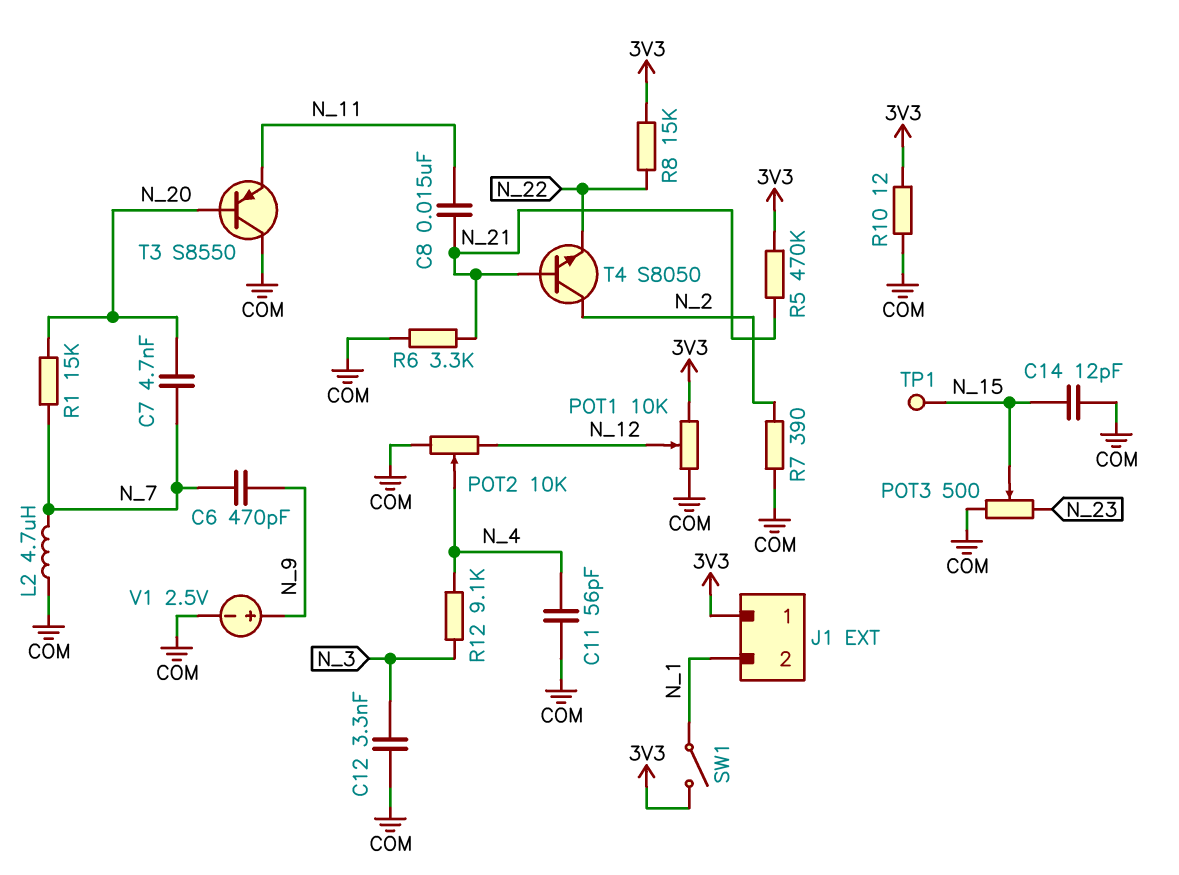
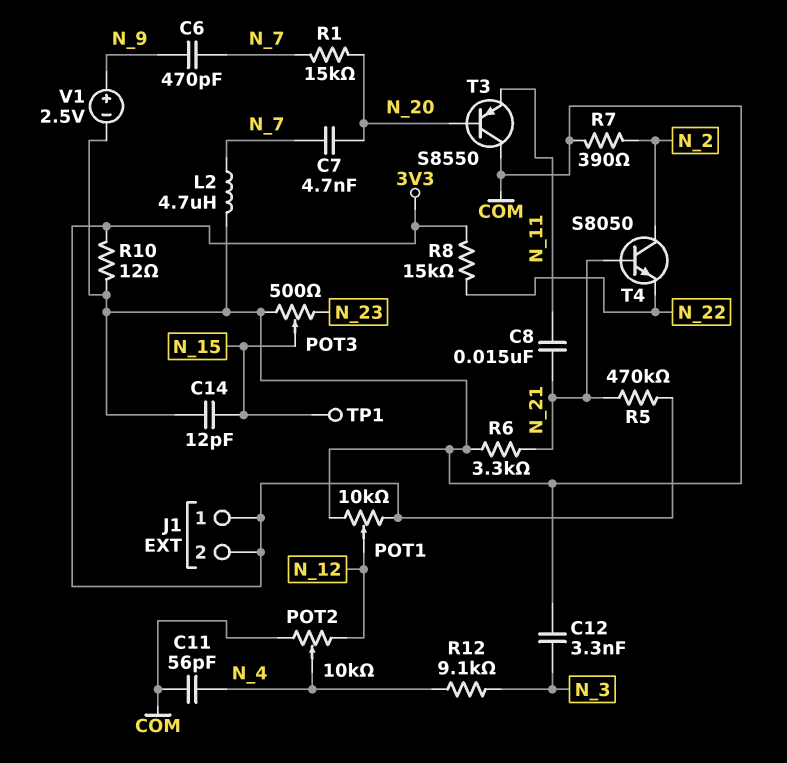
J1 pin 2: N_1 -> 3V3
SW1: switch (3V3, N_1) -> none

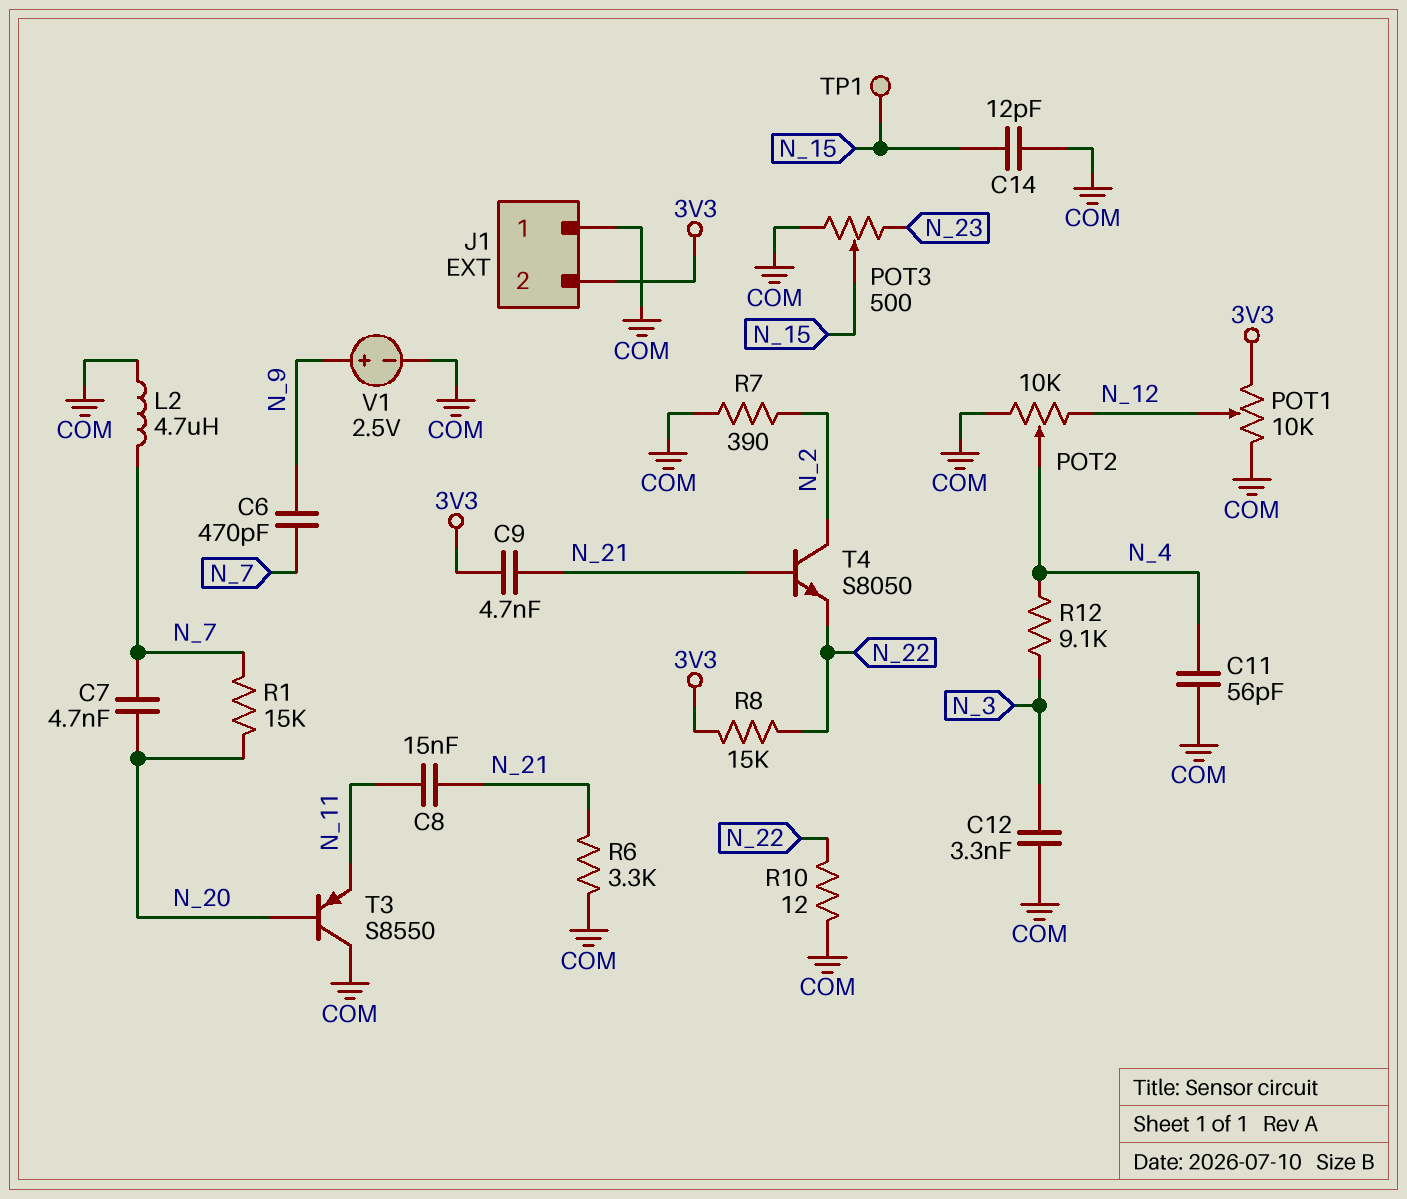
C9: none -> 4.7nF (3V3, N_21)
J1 pin 1: 3V3 -> COM
R5: 470k (3V3, N_21) -> none
R10: 12 (3V3, COM) -> 12 (COM, N_22)

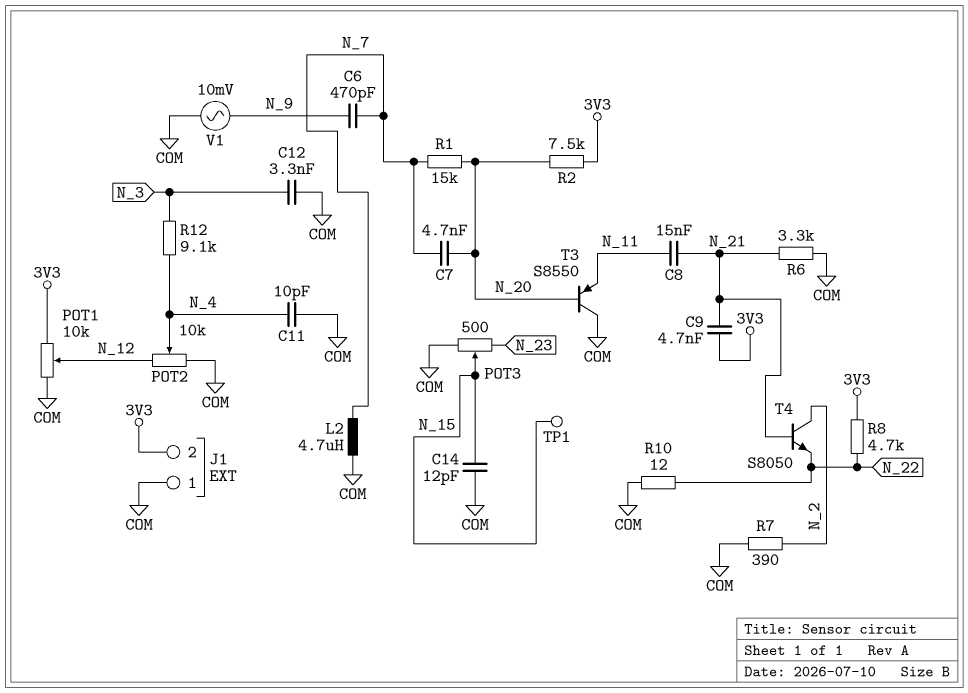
C11: 56pF (COM, N_4) -> 10pF (COM, N_4)
R2: none -> 7.5k (3V3, N_20)
R8: 15k (3V3, N_22) -> 4.7k (3V3, N_22)
V1: 2.5V (plus N_9, minus COM) -> AC 10mV (COM, N_9)

